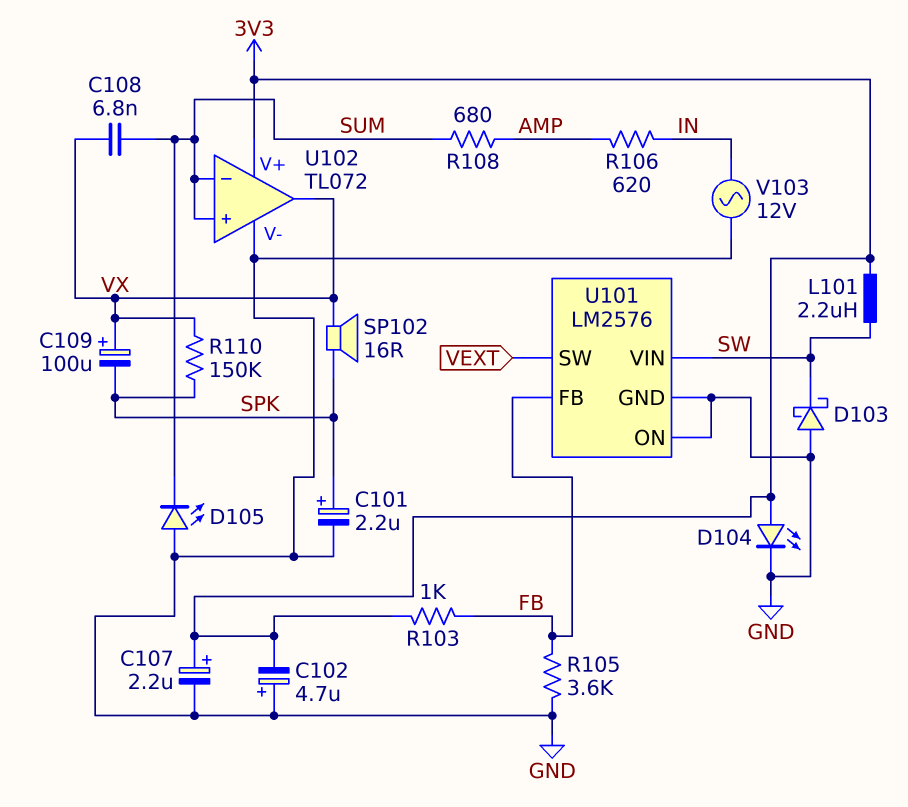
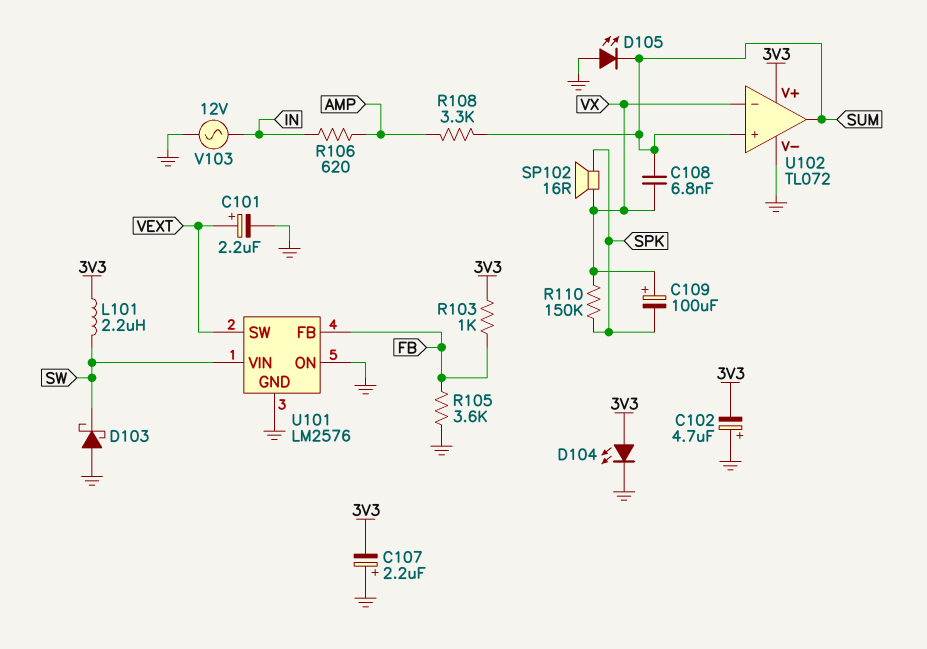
C101: 2.2uF (plus SPK, minus GND) -> 2.2uF (plus VEXT, minus GND)
C107: 2.2uF (plus 3V3, minus GND) -> 2.2uF (plus GND, minus 3V3)
R108: 680 (AMP, SUM) -> 3.3k (AMP, SUM)
U102 pin in-: SUM -> VX
U102 pin out: VX -> SUM

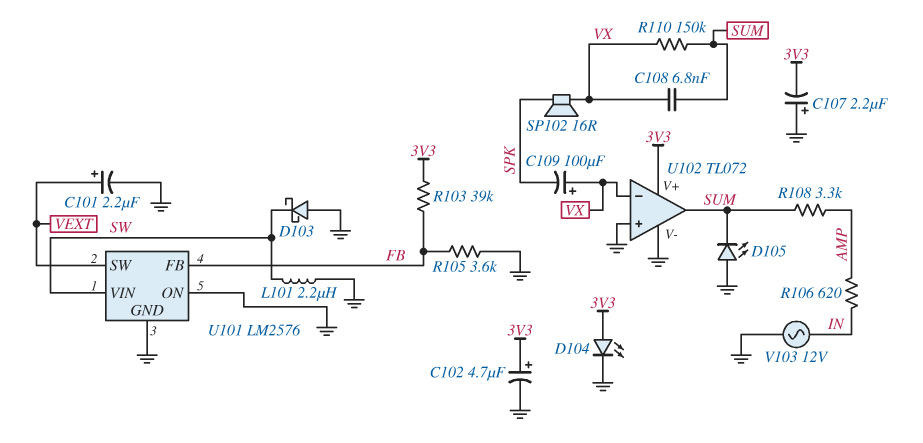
C102: 4.7uF (plus GND, minus 3V3) -> 4.7uF (plus 3V3, minus GND)
L101: 2.2uH (3V3, SW) -> 2.2uH (GND, SW)
R103: 1k (3V3, FB) -> 39k (3V3, FB)
R110: 150k (SPK, VX) -> 150k (SUM, VX)
U102 pin in+: SUM -> GND

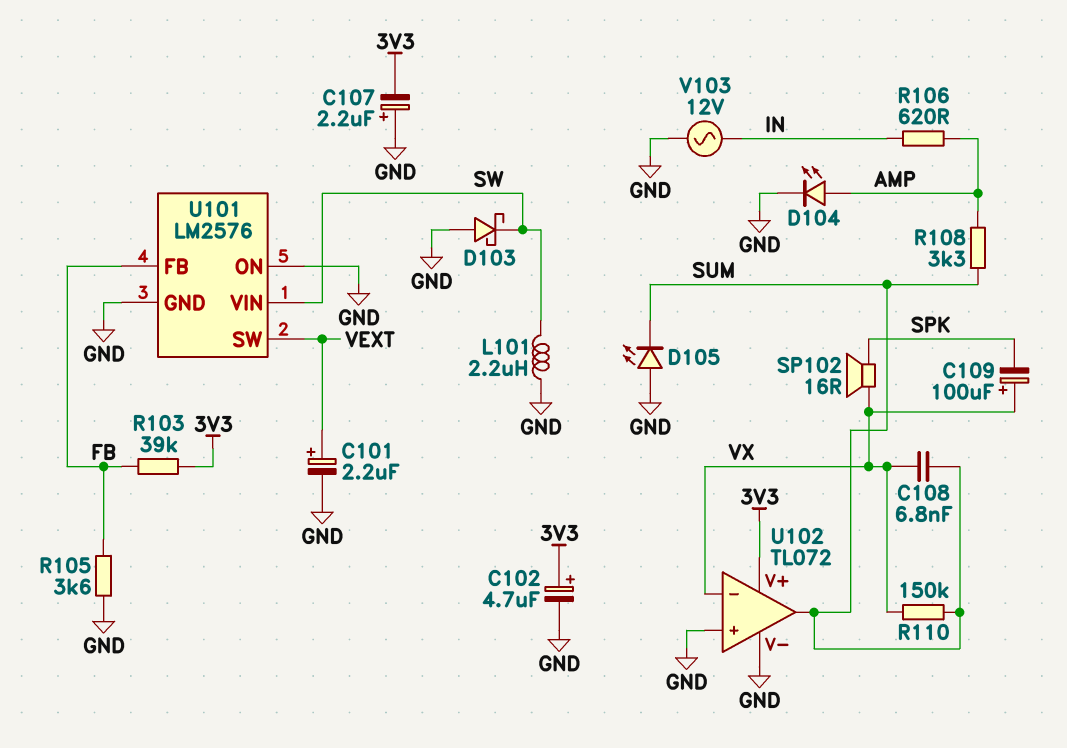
D104: LED (A 3V3, K GND) -> LED (A AMP, K GND)

